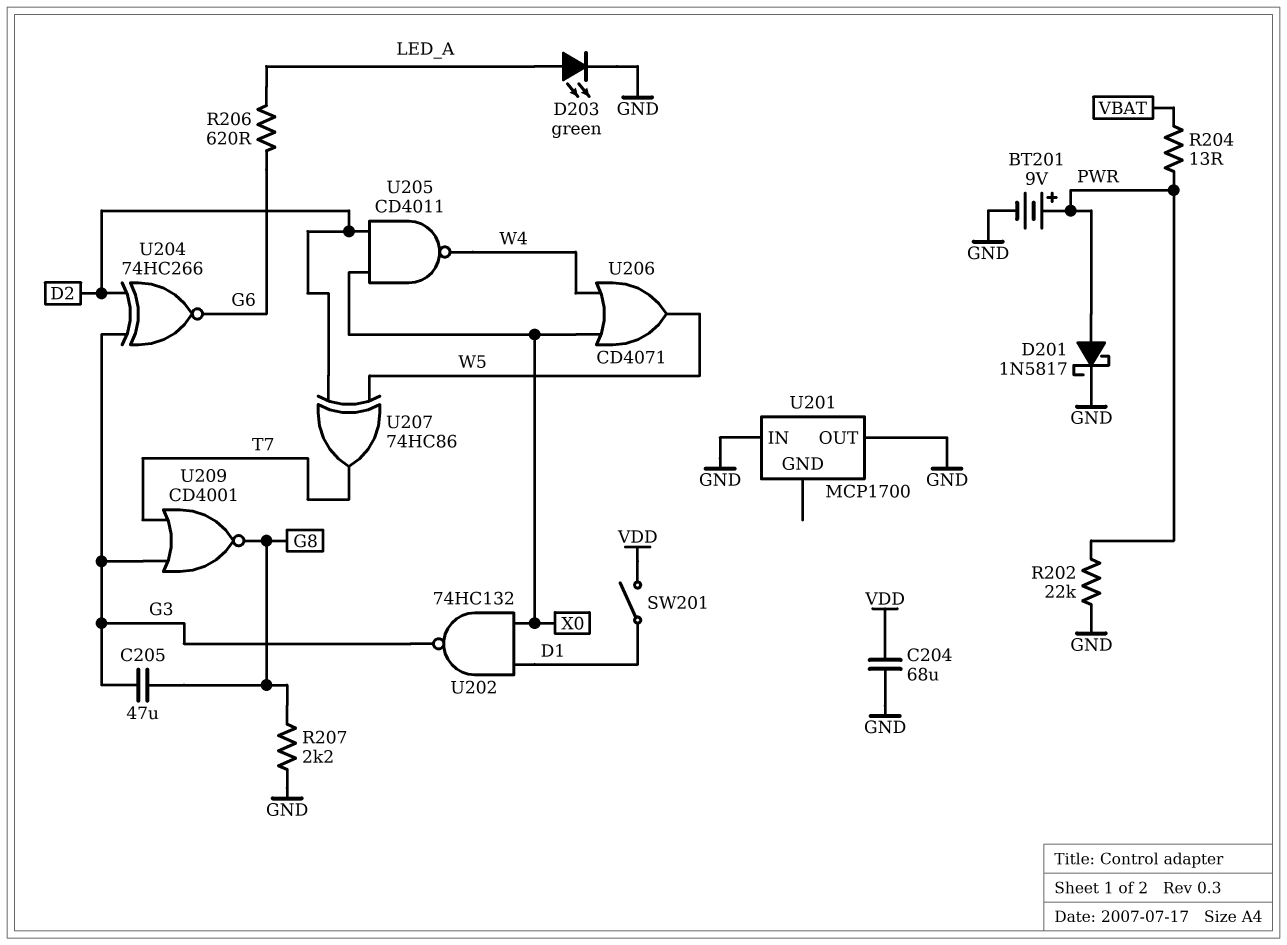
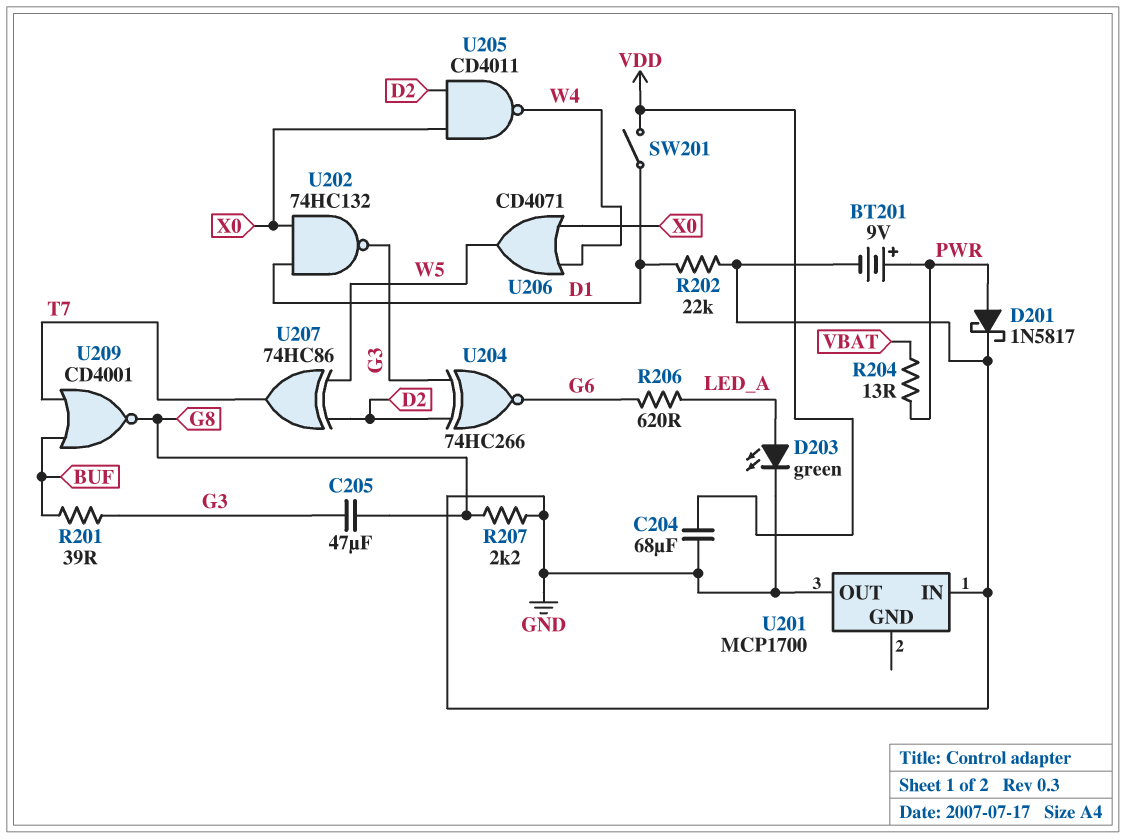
R201: none -> 39 (BUF, G3)
R202: 22k (GND, PWR) -> 22k (D1, GND)
U209: NOR CD4001 (in G3, in T7, out G8) -> NOR CD4001 (in BUF, in T7, out G8)

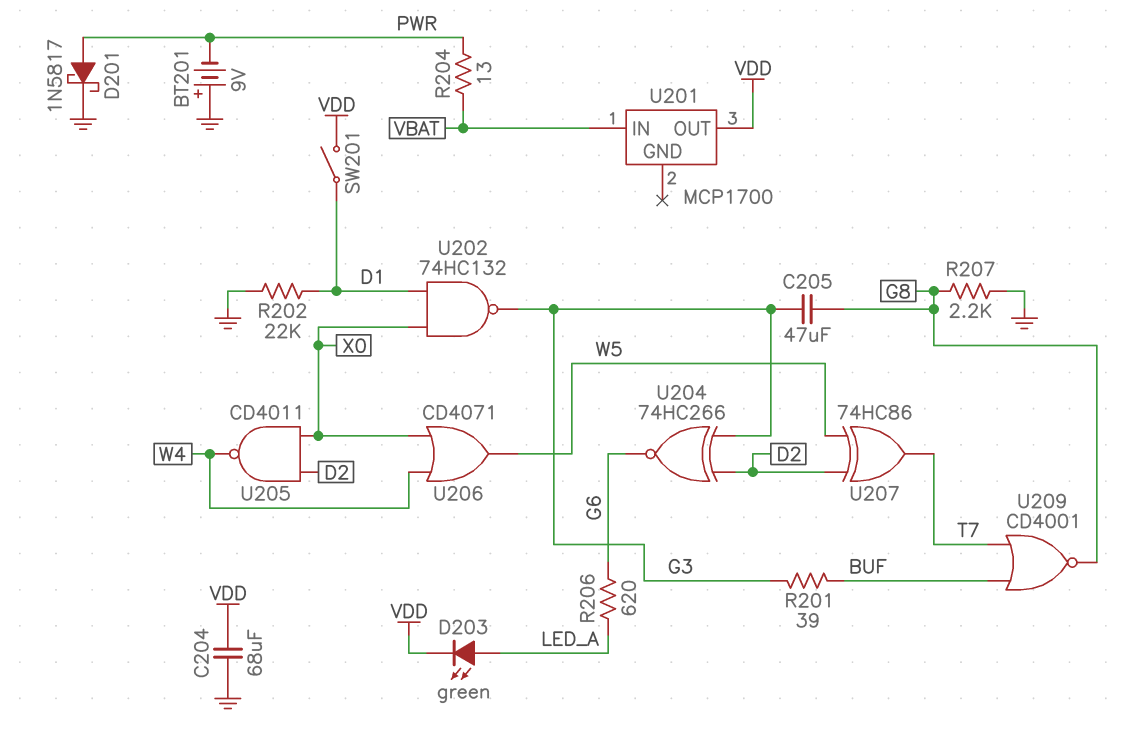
BT201: 9V (plus PWR, minus GND) -> 9V (plus GND, minus PWR)
D203: LED green (A LED_A, K GND) -> LED green (A LED_A, K VDD)
U201 pin IN: GND -> VBAT
U201 pin OUT: GND -> VDD

